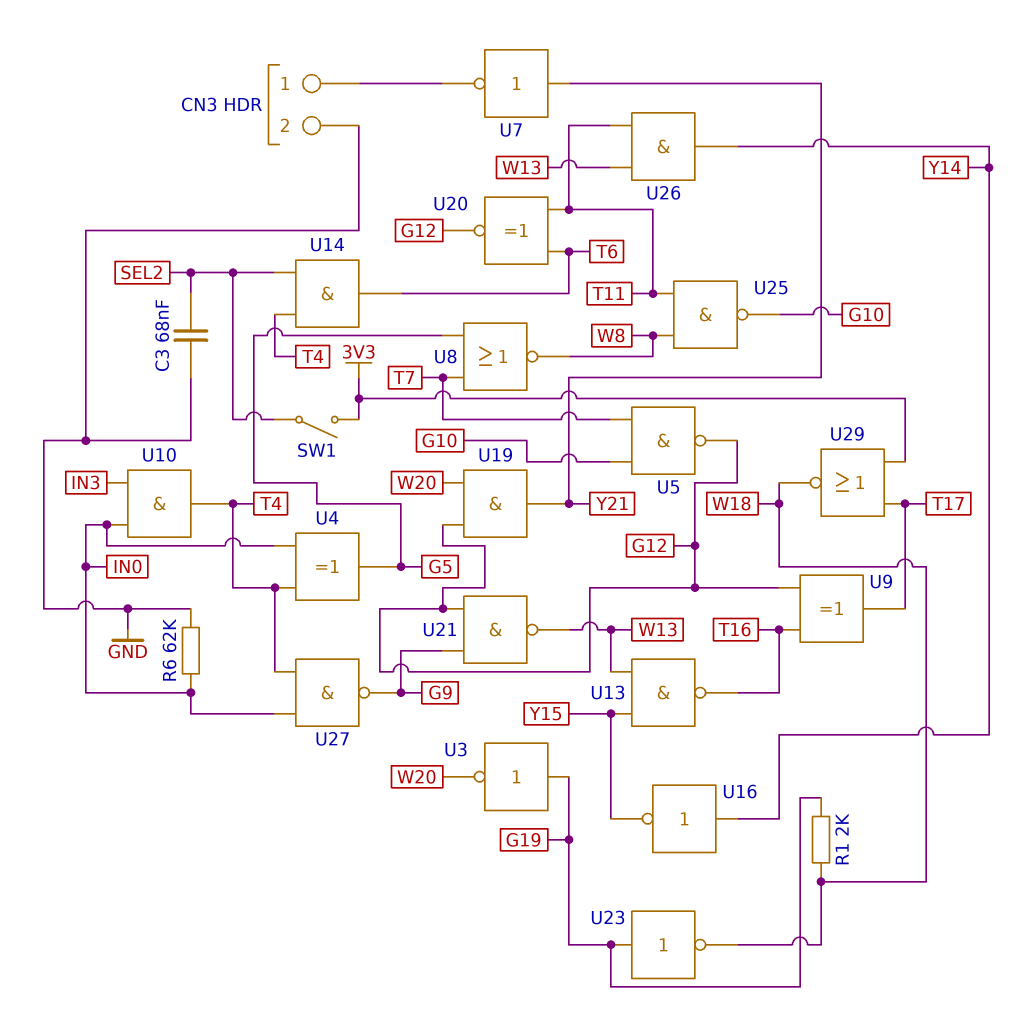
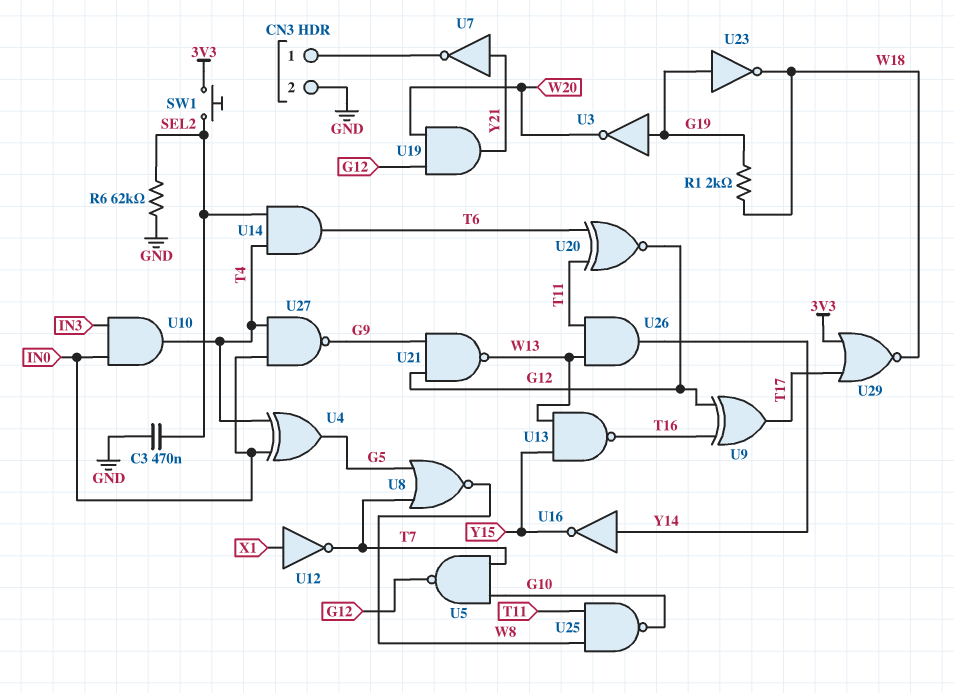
C3: 68nF (GND, SEL2) -> 470nF (GND, SEL2)
R6: 62k (GND, IN0) -> 62k (GND, SEL2)
SW1: switch (3V3, SEL2) -> button (3V3, SEL2)
U12: none -> NOT (in X1, out T7)

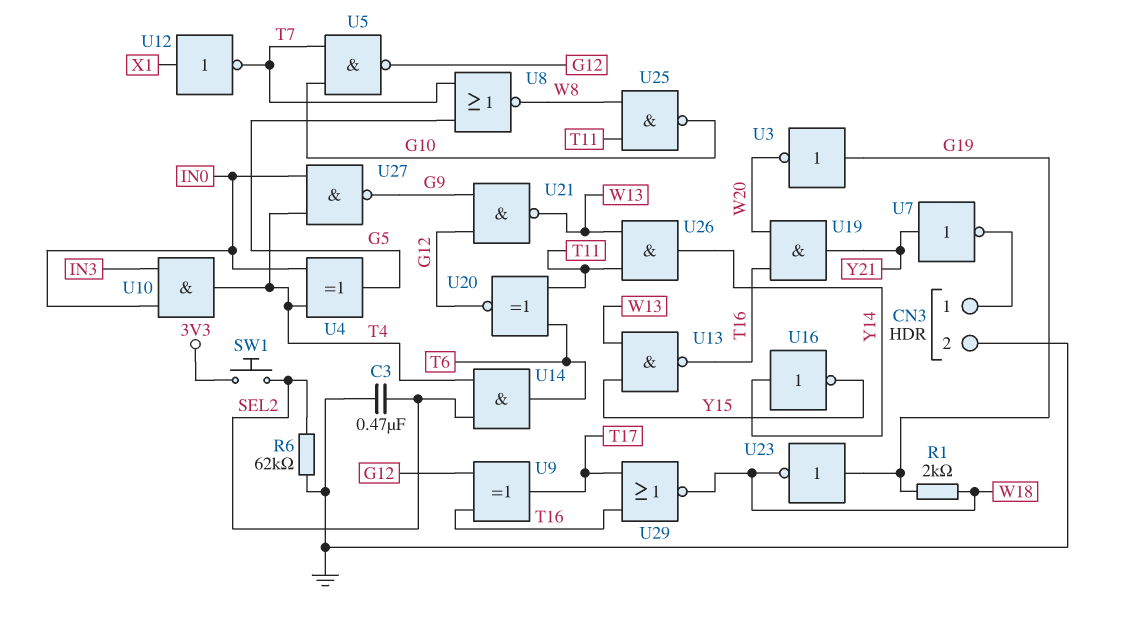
U19: AND (in G12, in W20, out Y21) -> AND (in T16, in W20, out Y21)
U29: NOR (in 3V3, in T17, out W18) -> NOR (in T16, in T17, out W18)

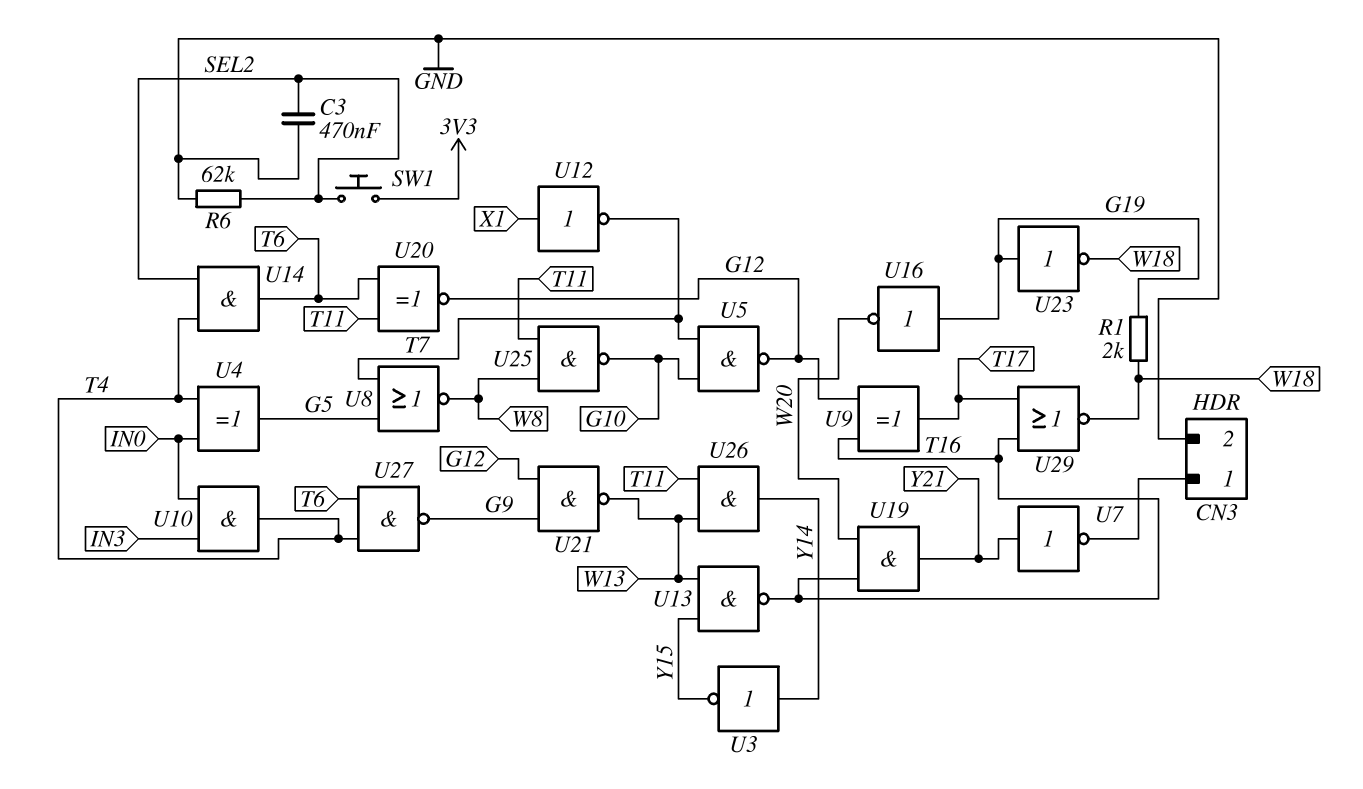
U3: NOT (in G19, out W20) -> NOT (in Y14, out Y15)
U16: NOT (in Y14, out Y15) -> NOT (in G19, out W20)
U27: NAND (in IN0, in T4, out G9) -> NAND (in T4, in T6, out G9)

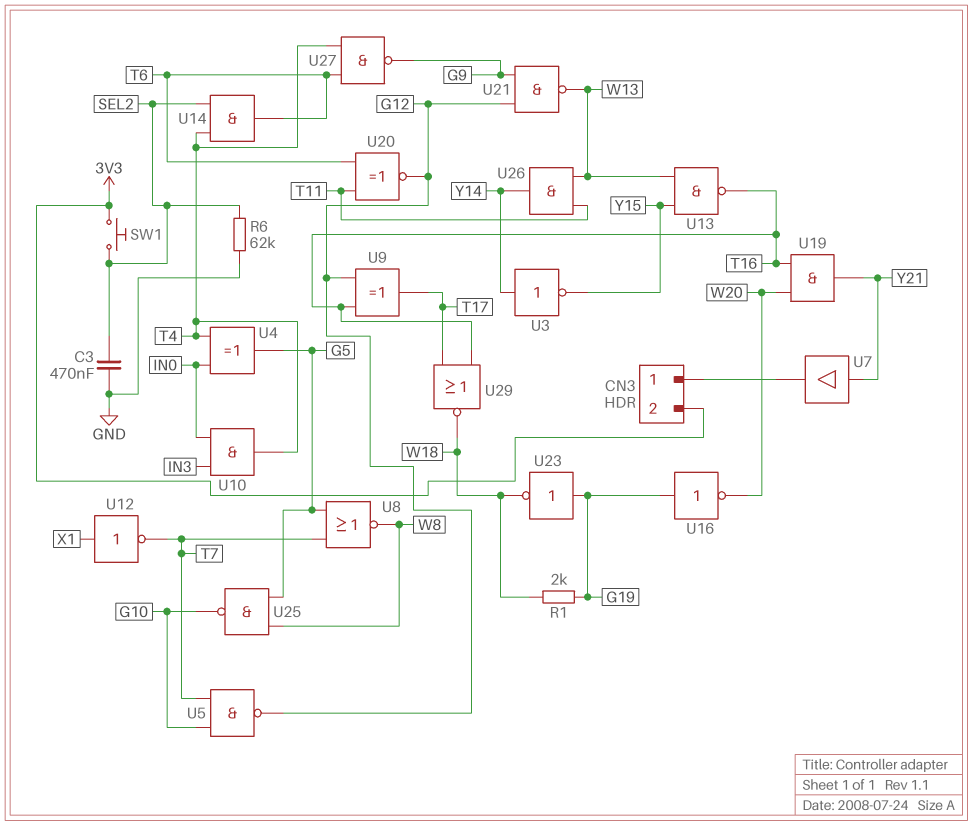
CN3 pin 2: GND -> 3V3
U7: NOT (in Y21, out CN3/1) -> buffer (in Y21, out CN3/1)
U25: NAND (in T11, in W8, out G10) -> NAND (in G5, in W8, out G10)

